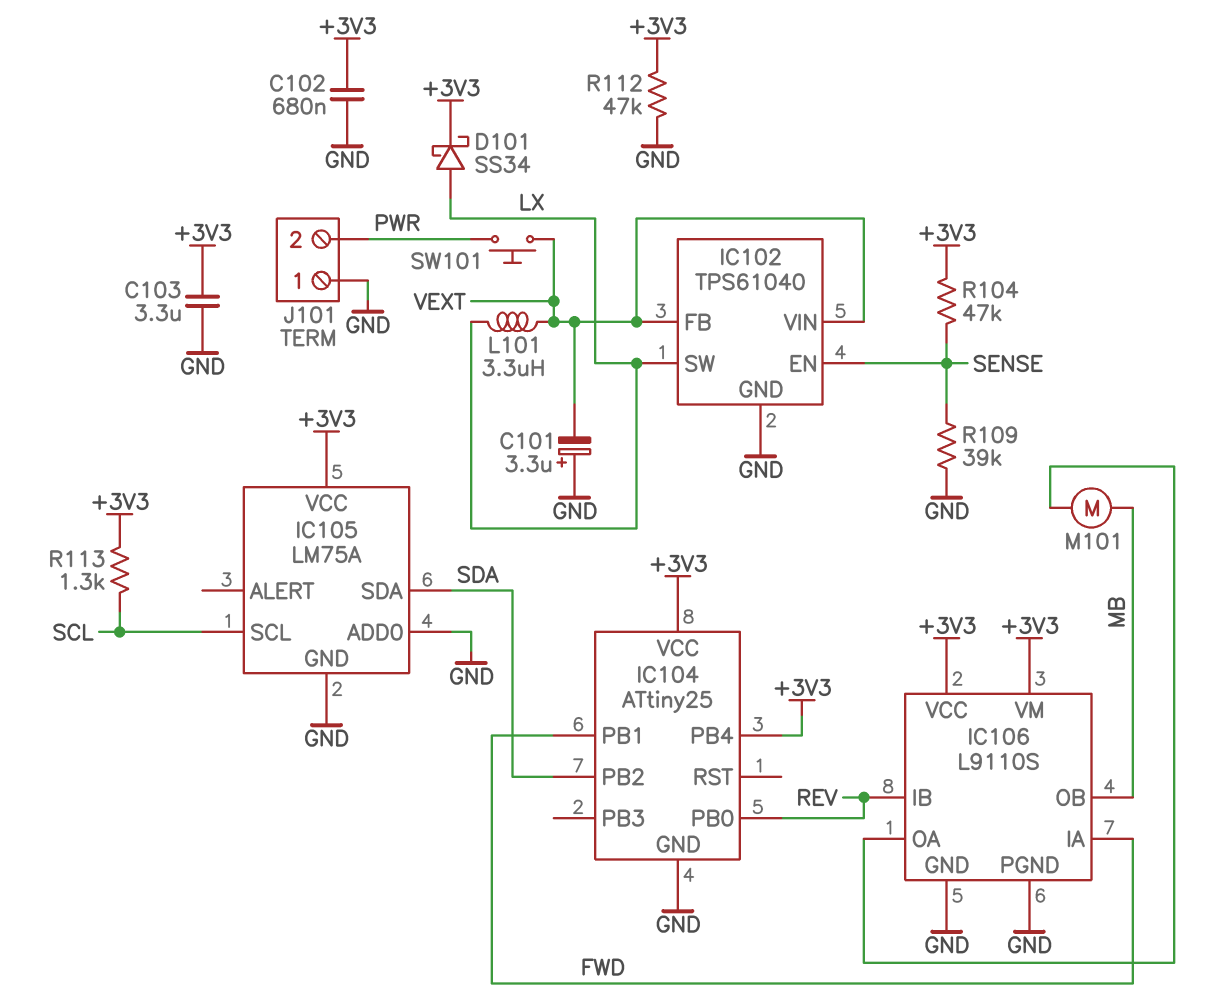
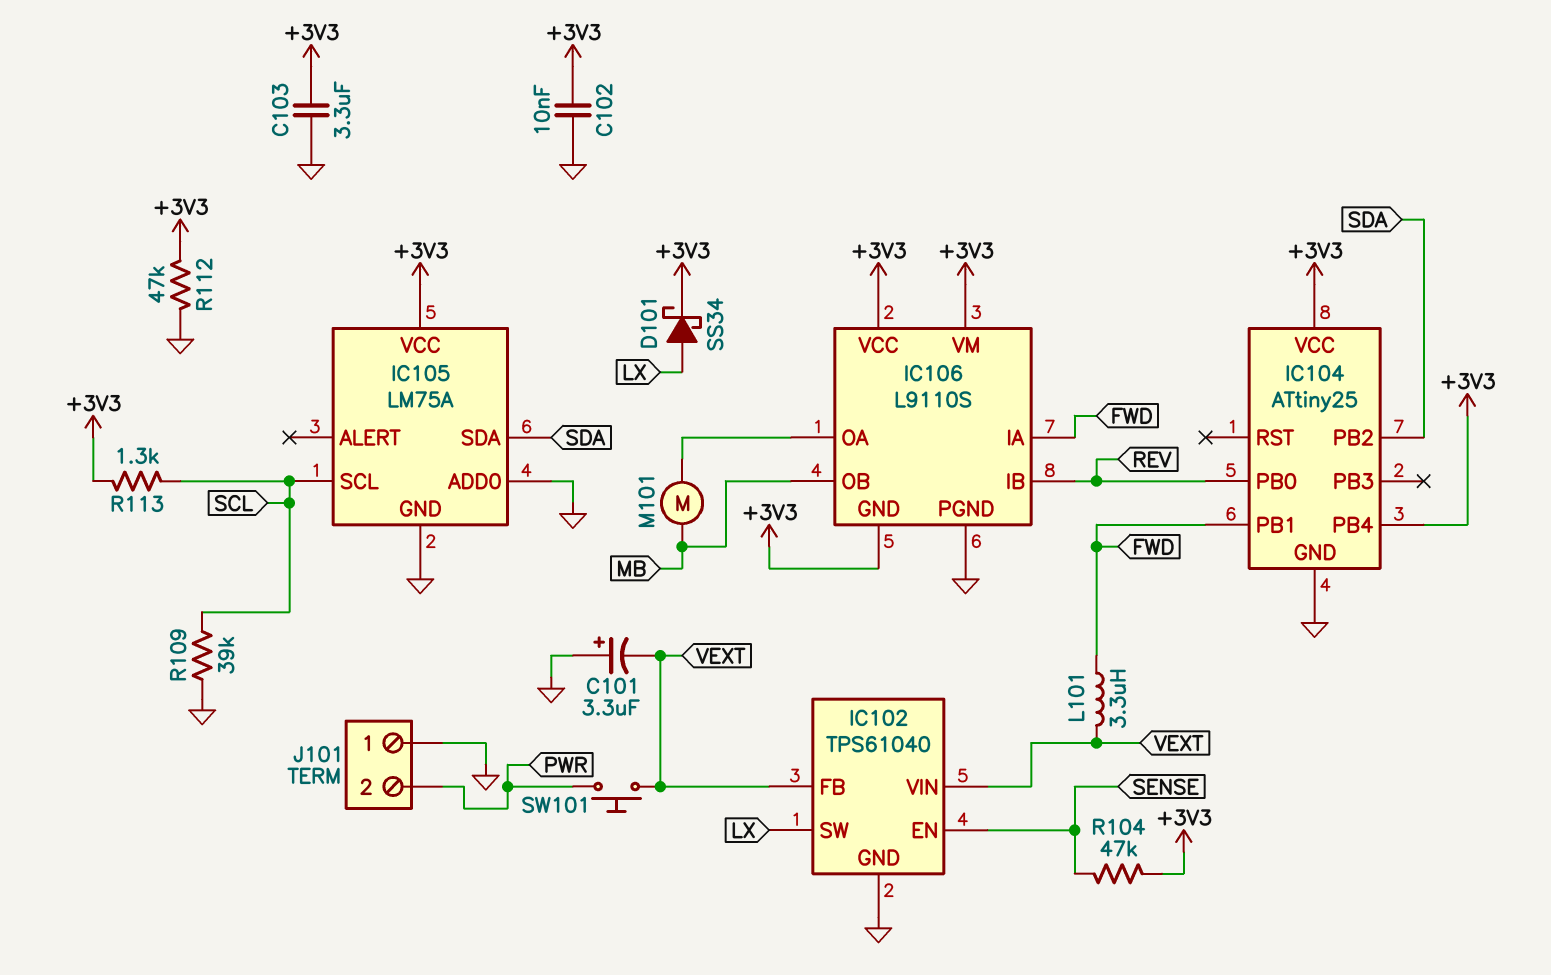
C102: 680nF (+3V3, GND) -> 10nF (+3V3, GND)
IC106 pin GND: GND -> +3V3
L101: 3.3uH (LX, VEXT) -> 3.3uH (FWD, VEXT)
R109: 39k (GND, SENSE) -> 39k (GND, SCL)

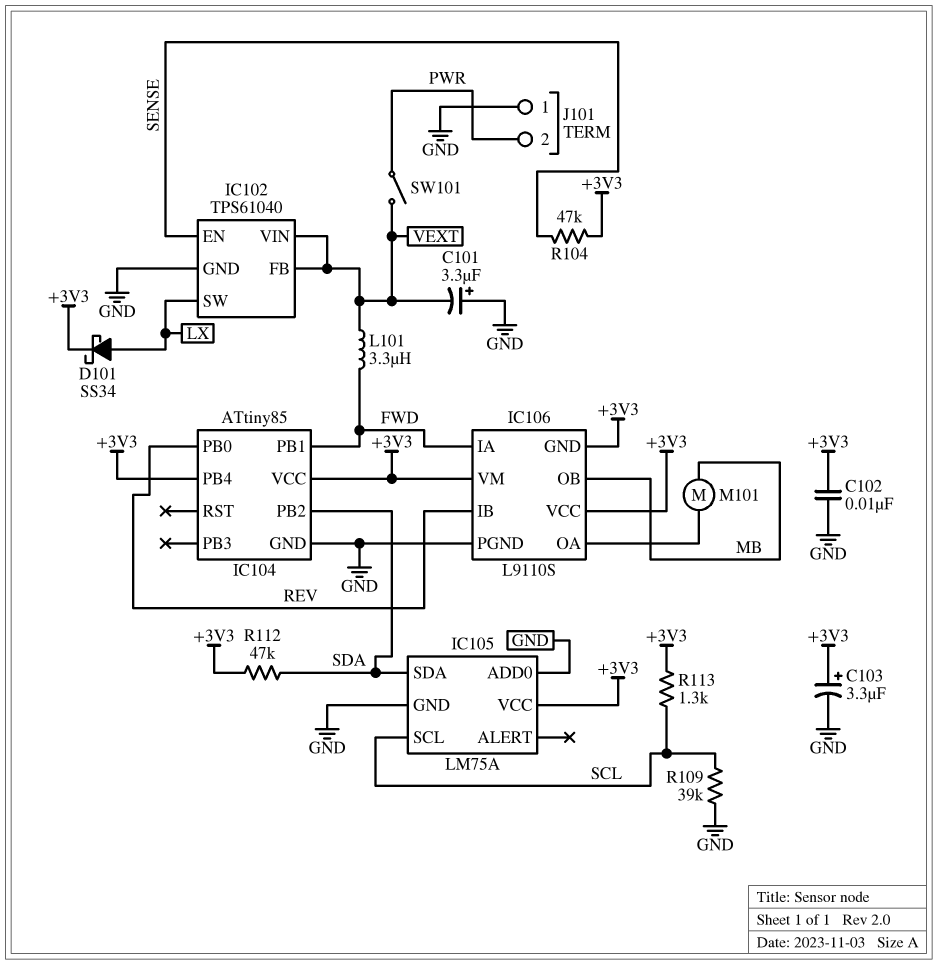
C103: 3.3uF (+3V3, GND) -> 3.3uF (plus +3V3, minus GND)
IC104: ATtiny25 -> ATtiny85
R112: 47k (+3V3, GND) -> 47k (+3V3, SDA)
SW101: button (PWR, VEXT) -> switch (PWR, VEXT)

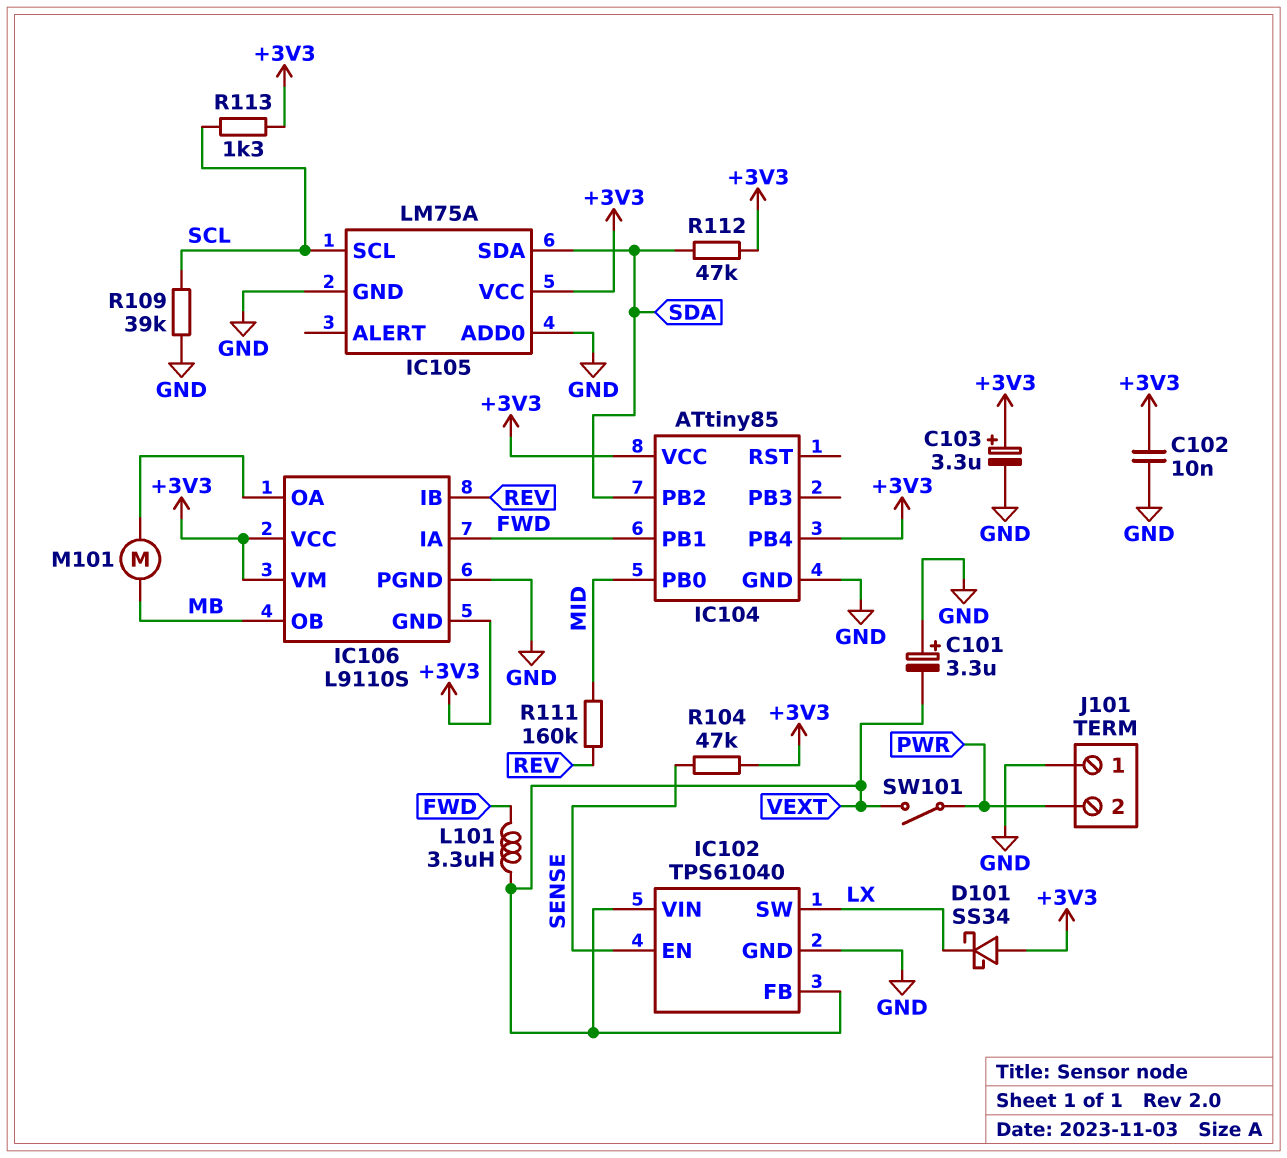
D101: schottky SS34 (A LX, K +3V3) -> schottky SS34 (A +3V3, K LX)
IC104 pin PB0: REV -> MID
R111: none -> 160k (MID, REV)

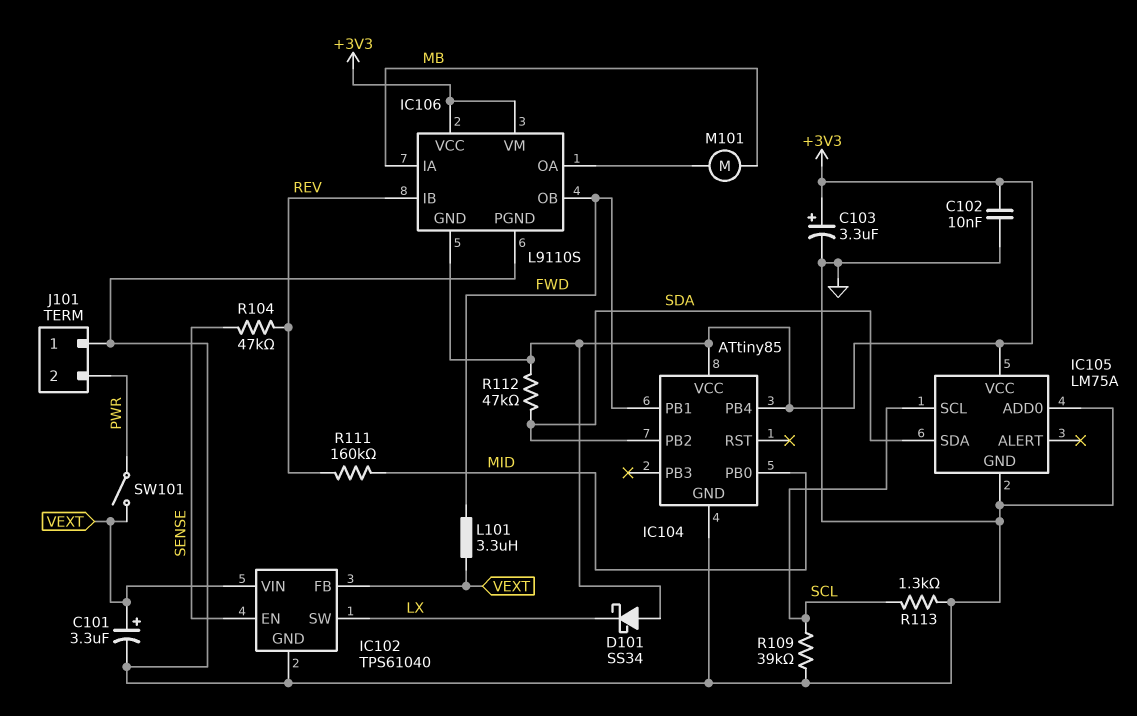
C101: 3.3uF (plus GND, minus VEXT) -> 3.3uF (plus VEXT, minus GND)
IC106 pin IA: FWD -> MB
IC106 pin OB: MB -> FWD
R104: 47k (+3V3, SENSE) -> 47k (REV, SENSE)
R113: 1.3k (+3V3, SCL) -> 1.3k (GND, SCL)

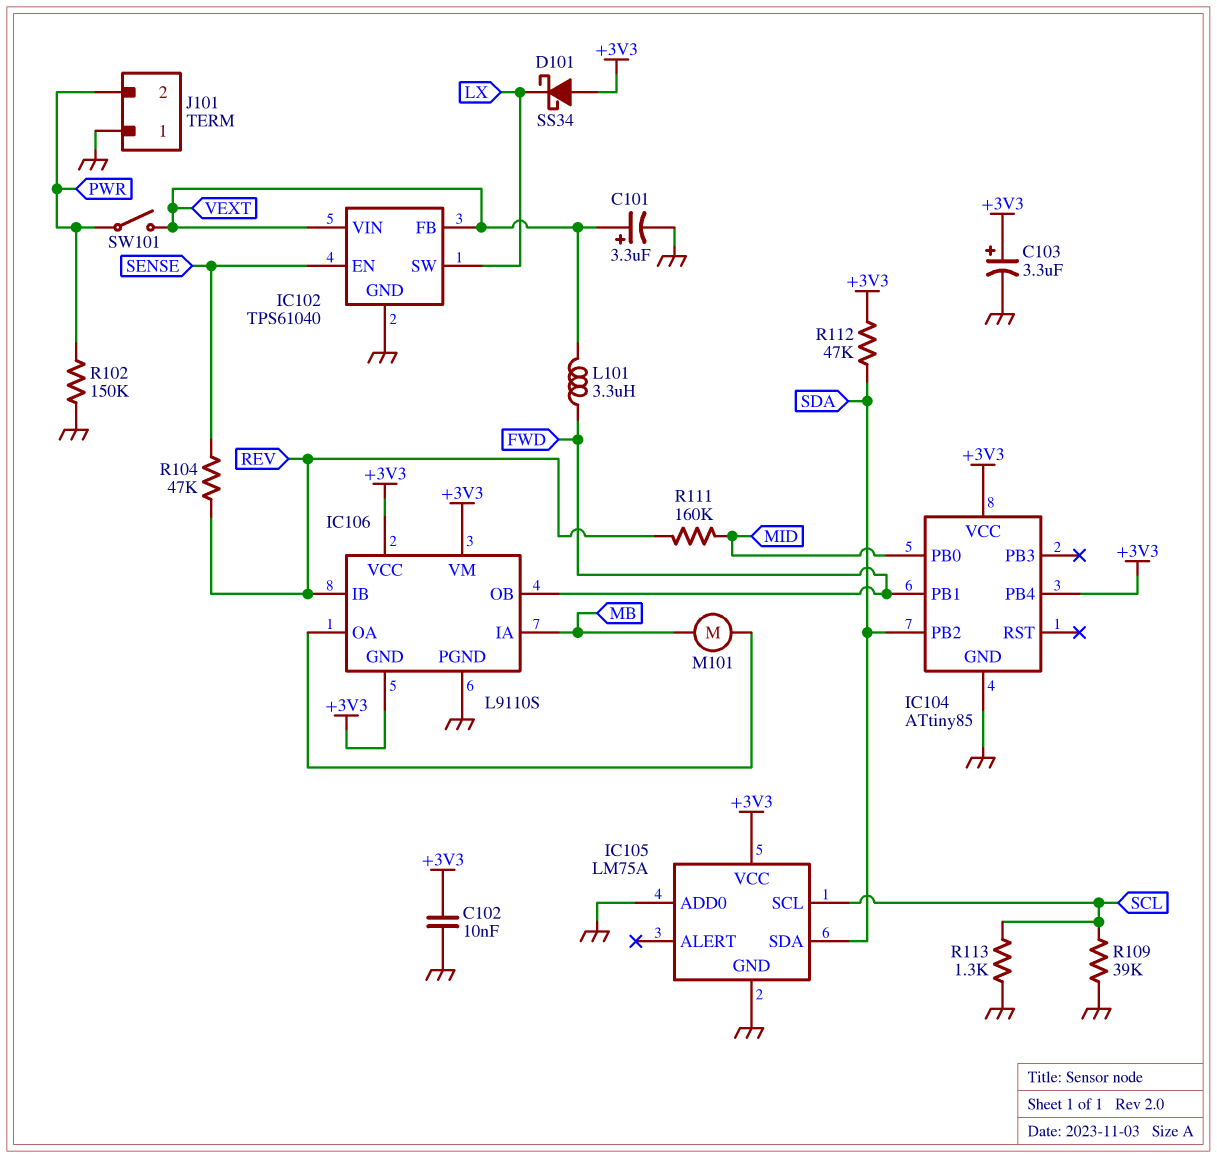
R102: none -> 150k (GND, PWR)

